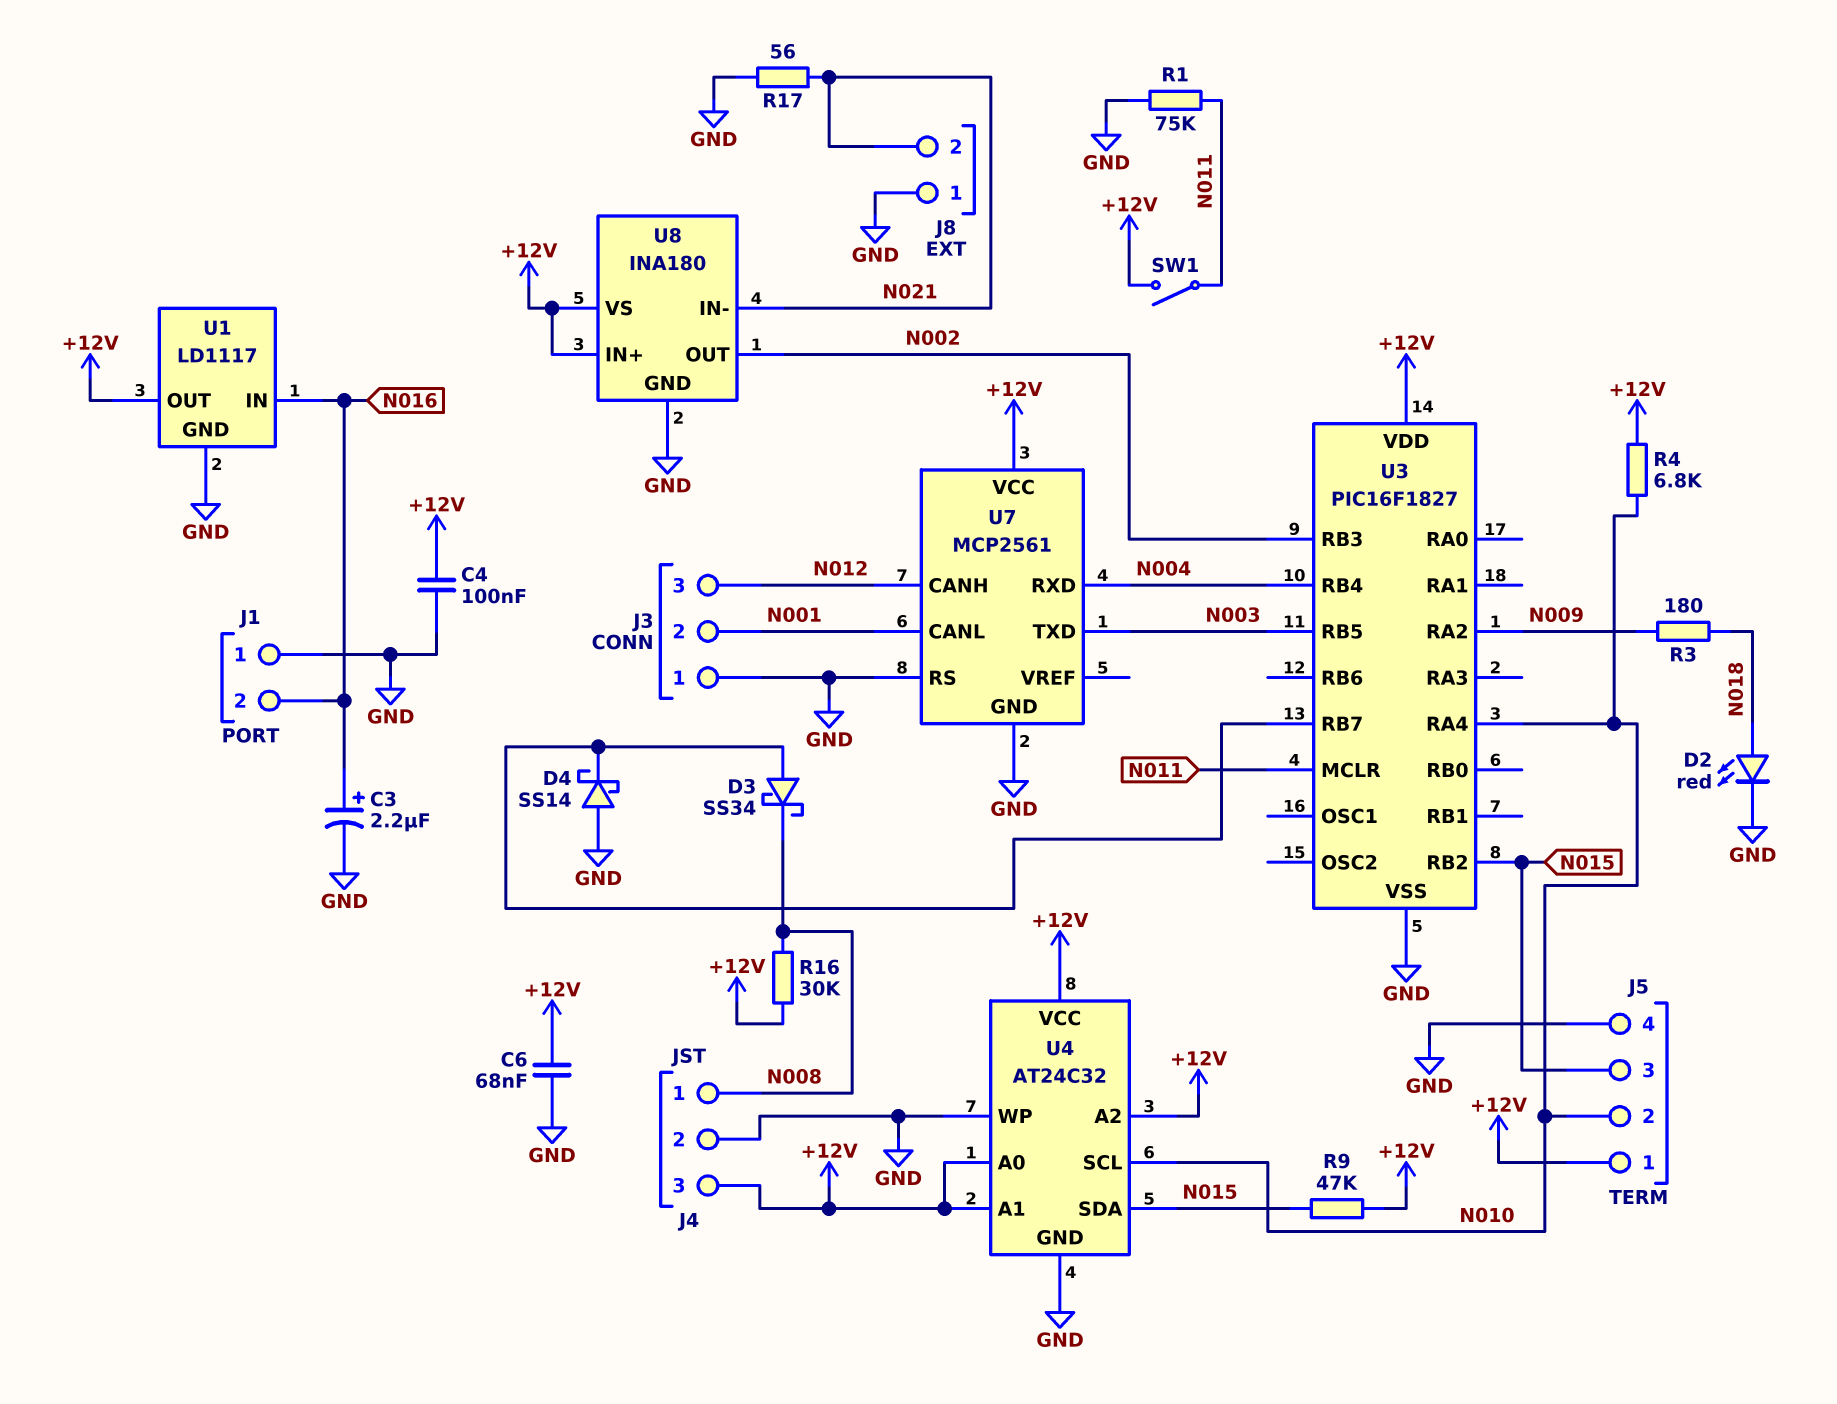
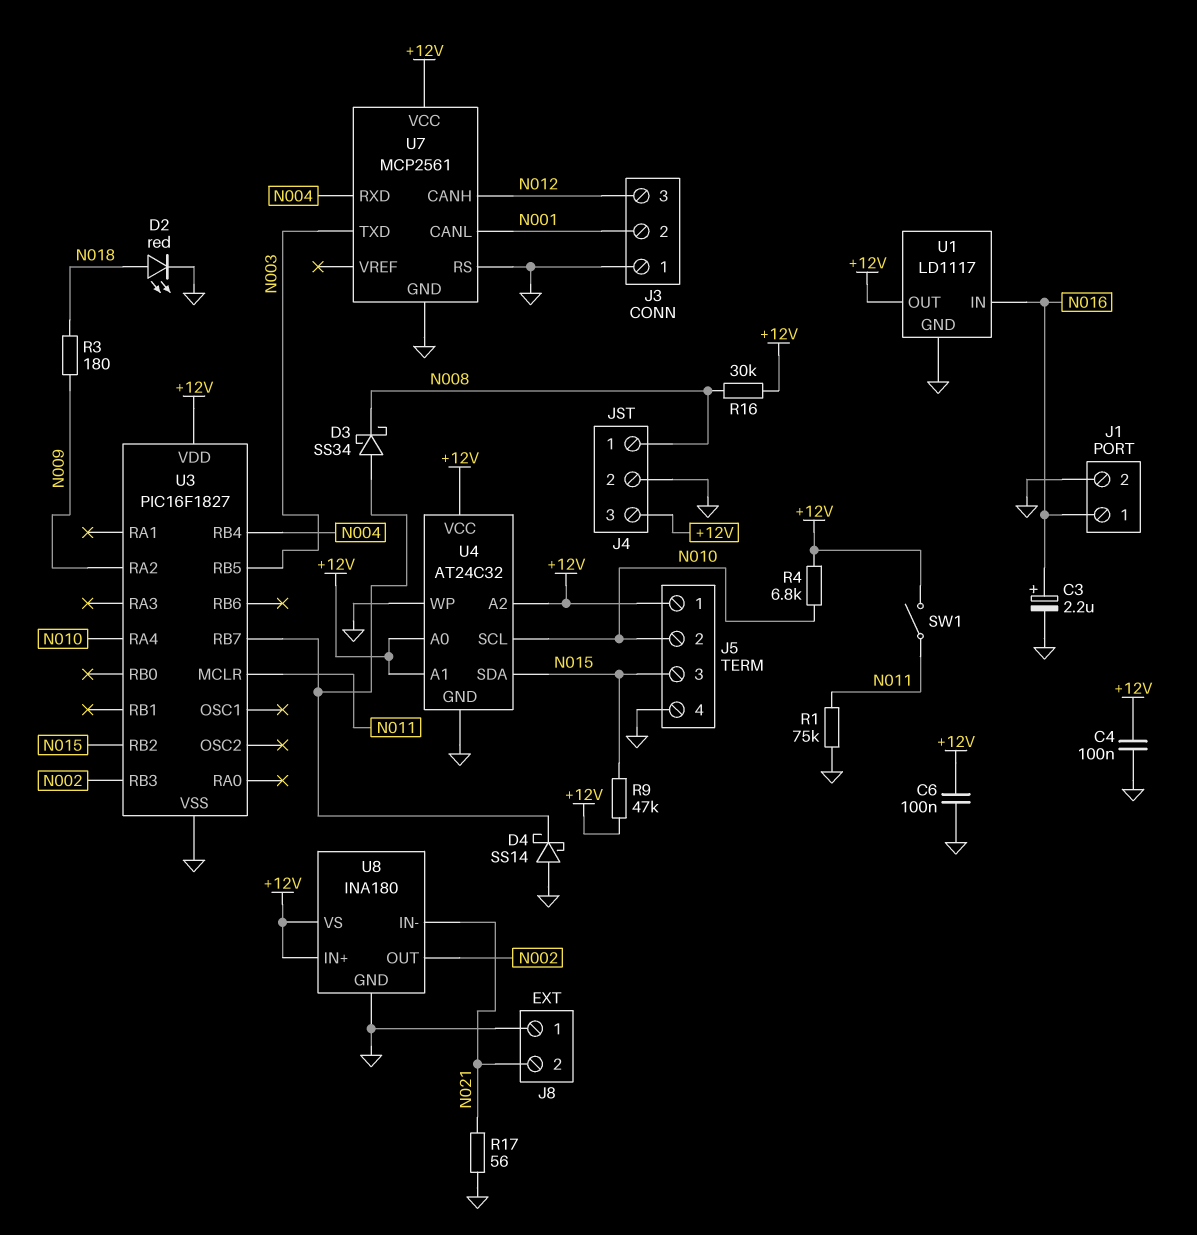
C6: 68nF (+12V, GND) -> 100nF (+12V, GND)
J1 pin 1: GND -> N016
J1 pin 2: N016 -> GND

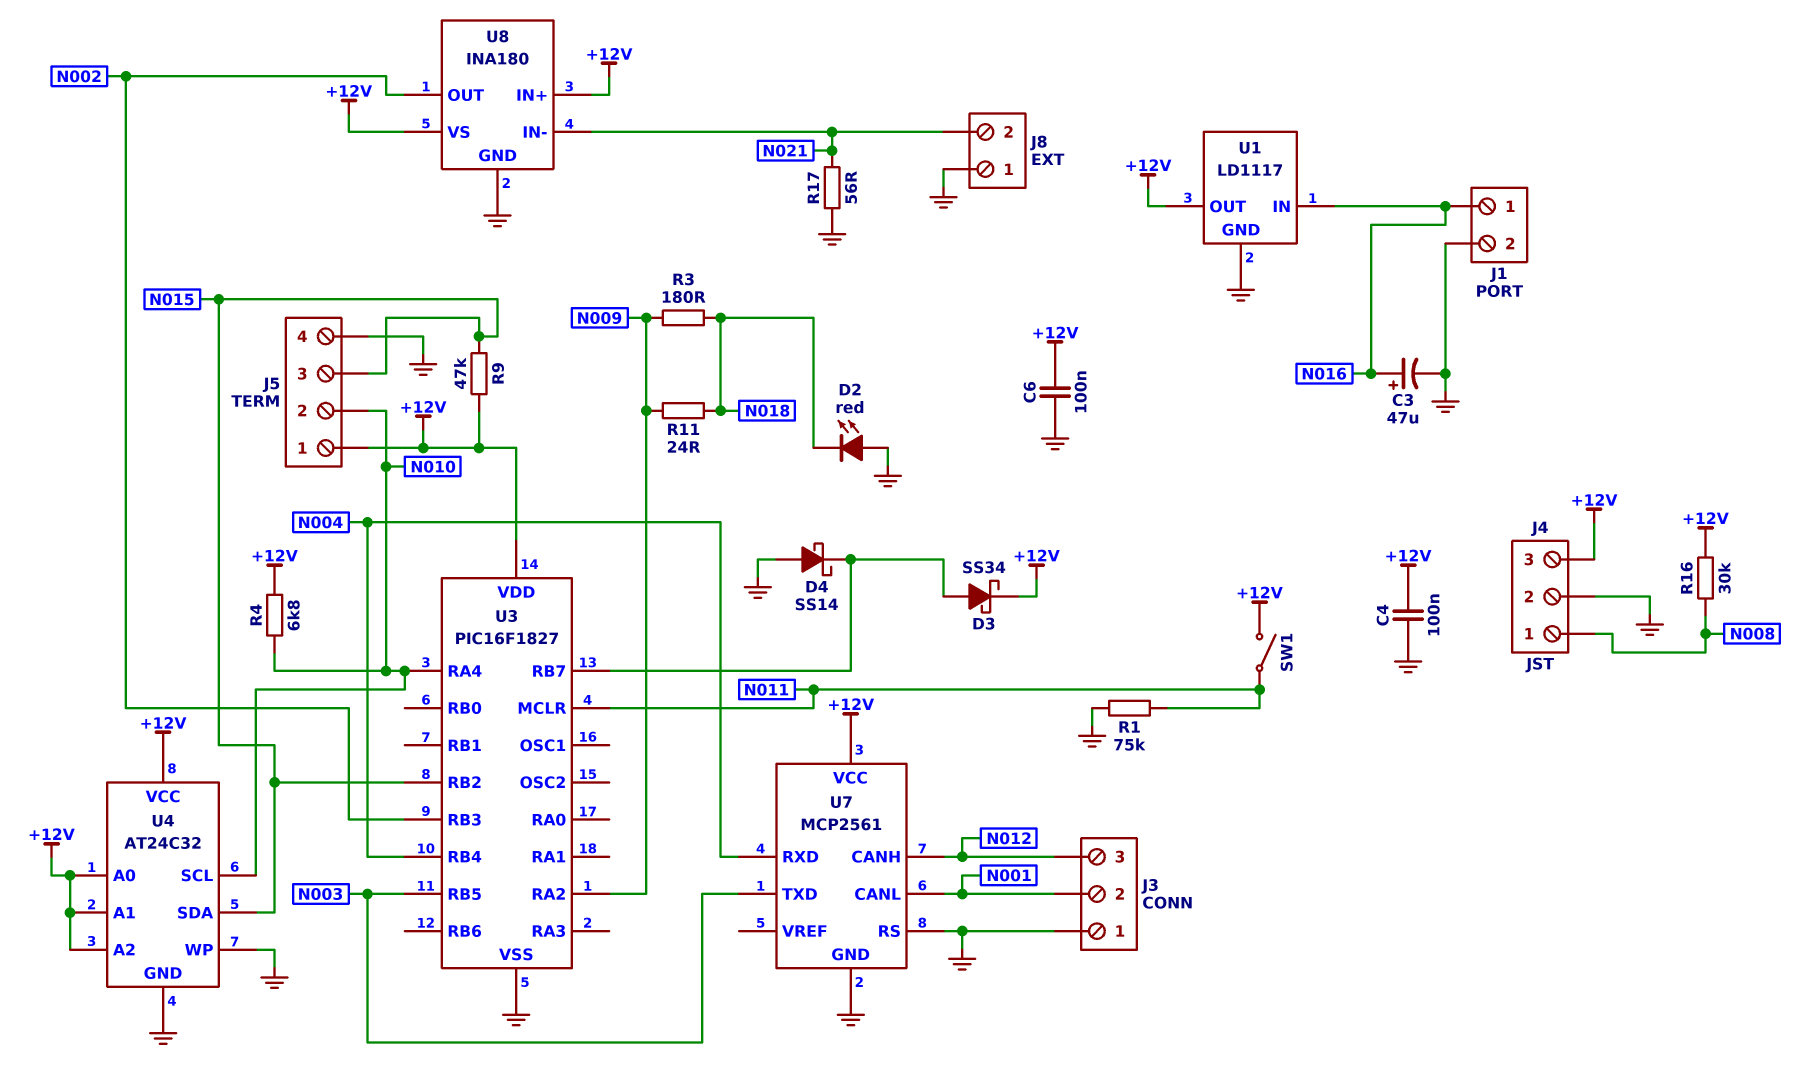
C3: 2.2uF (plus N016, minus GND) -> 47uF (plus N016, minus GND)
D2: LED red (A N018, K GND) -> LED red (A GND, K N018)
D3: schottky SS34 (A U3/RB7, K N008) -> schottky SS34 (A U3/RB7, K +12V)
R11: none -> 24 (N009, N018)

